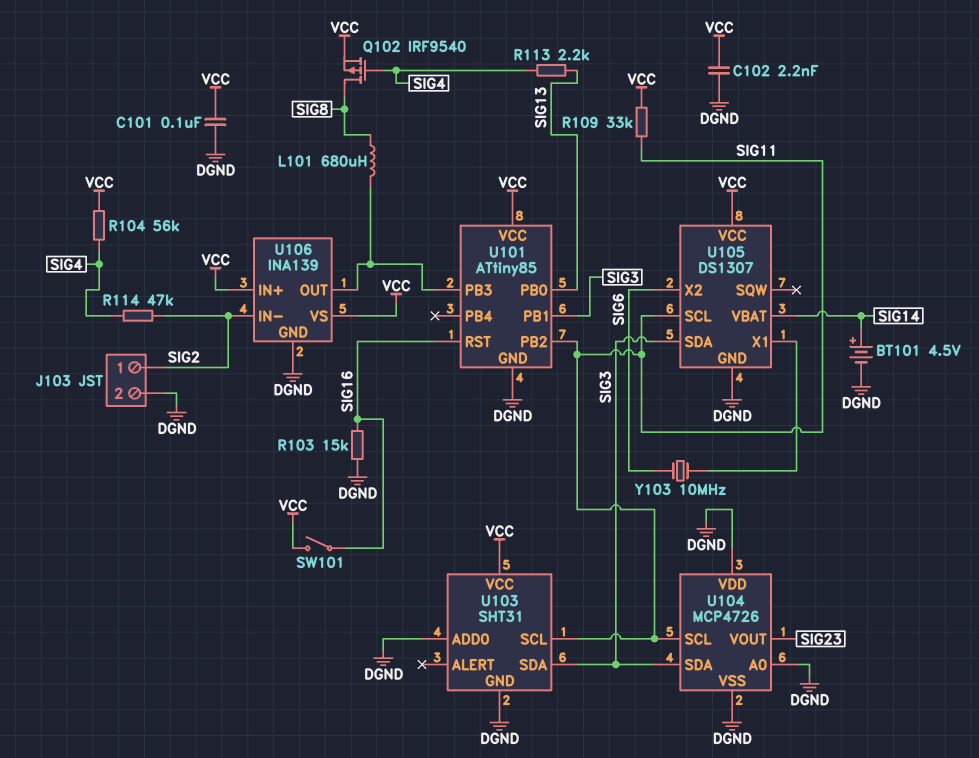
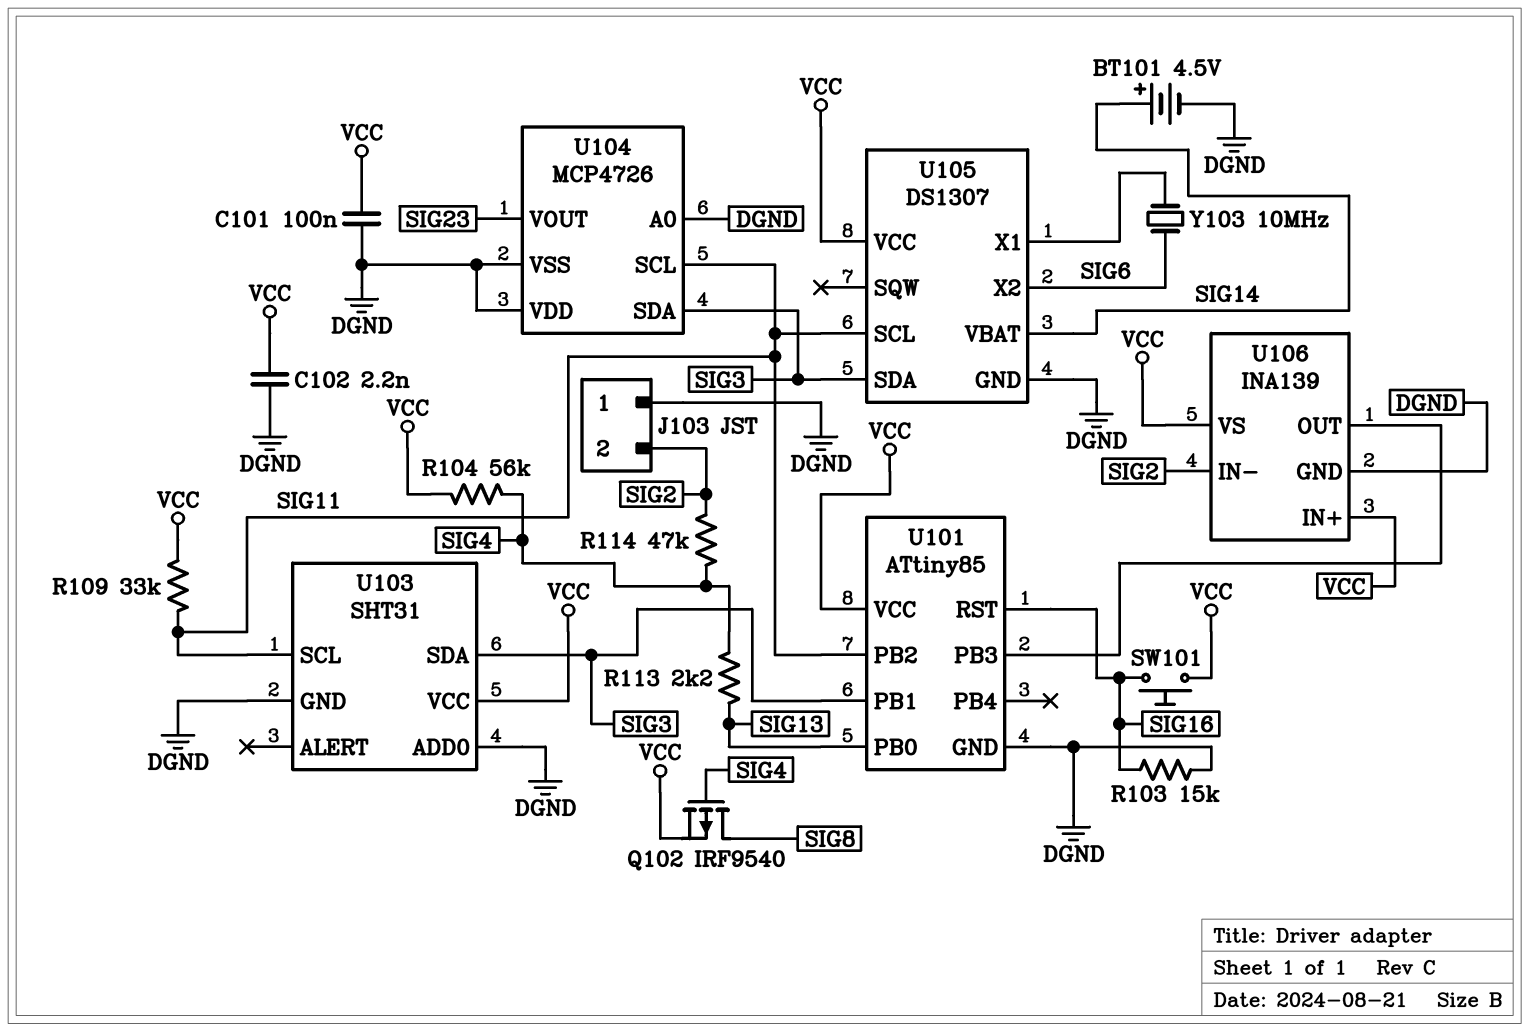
J103 pin 1: SIG2 -> DGND
J103 pin 2: DGND -> SIG2
L101: 680uH (SIG8, U101/PB3) -> none
SW101: switch (SIG16, VCC) -> button (SIG16, VCC)

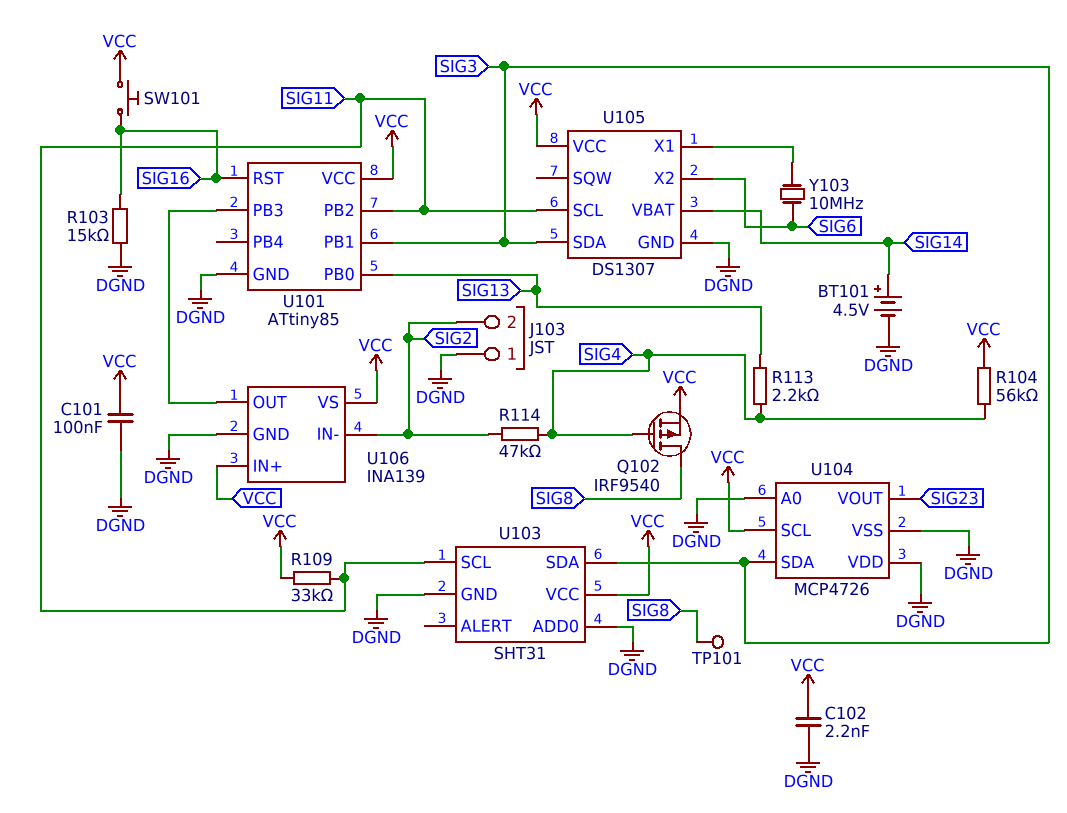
TP101: none -> test point (SIG8)
U104 pin SCL: SIG11 -> VCC

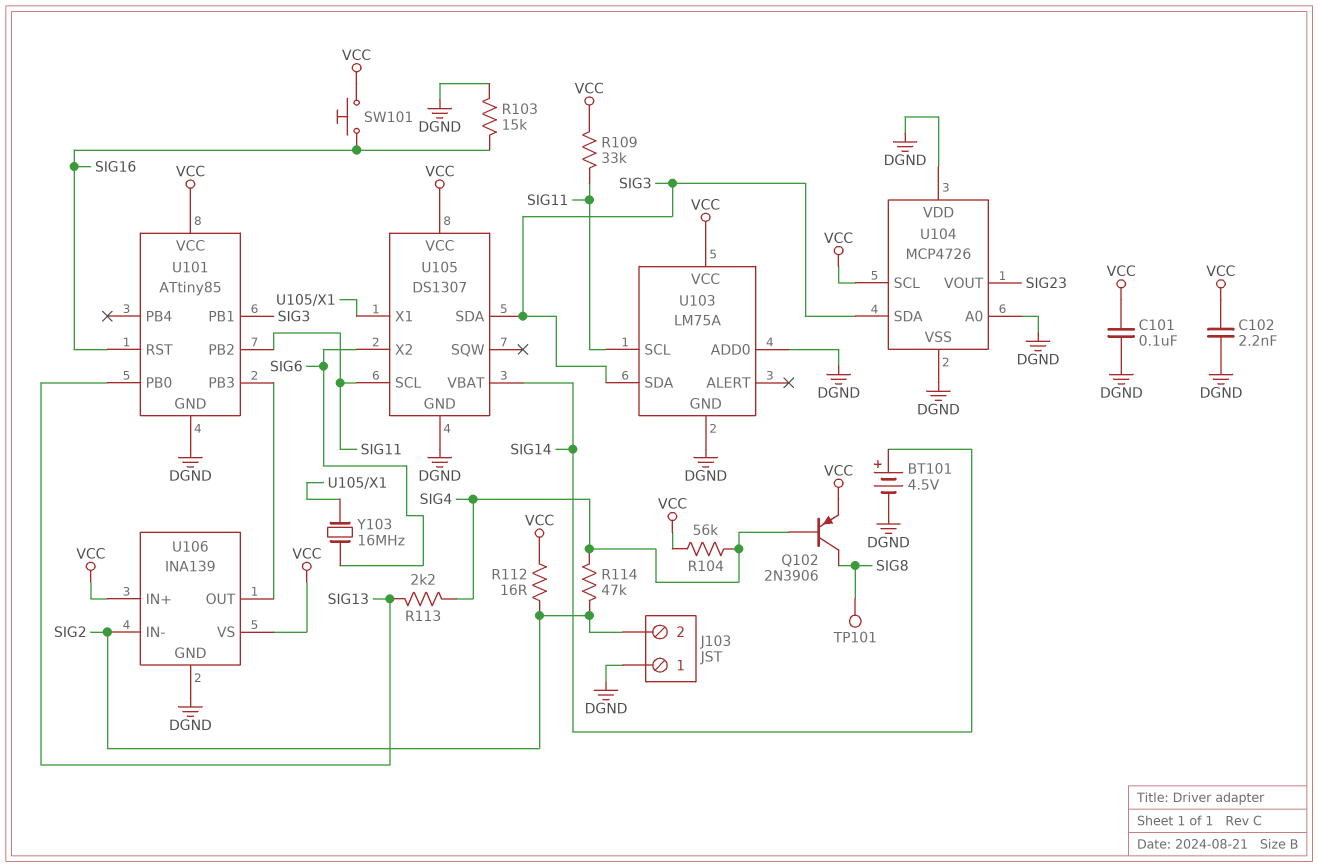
Q102: PMOS IRF9540 (G SIG4, D SIG8, S VCC) -> PNP 2N3906 (B SIG4, C SIG8, E VCC)
R112: none -> 16 (SIG2, VCC)
U103: SHT31 -> LM75A
Y103: 10MHz (SIG6, U105/X1) -> 16MHz (SIG6, U105/X1)

